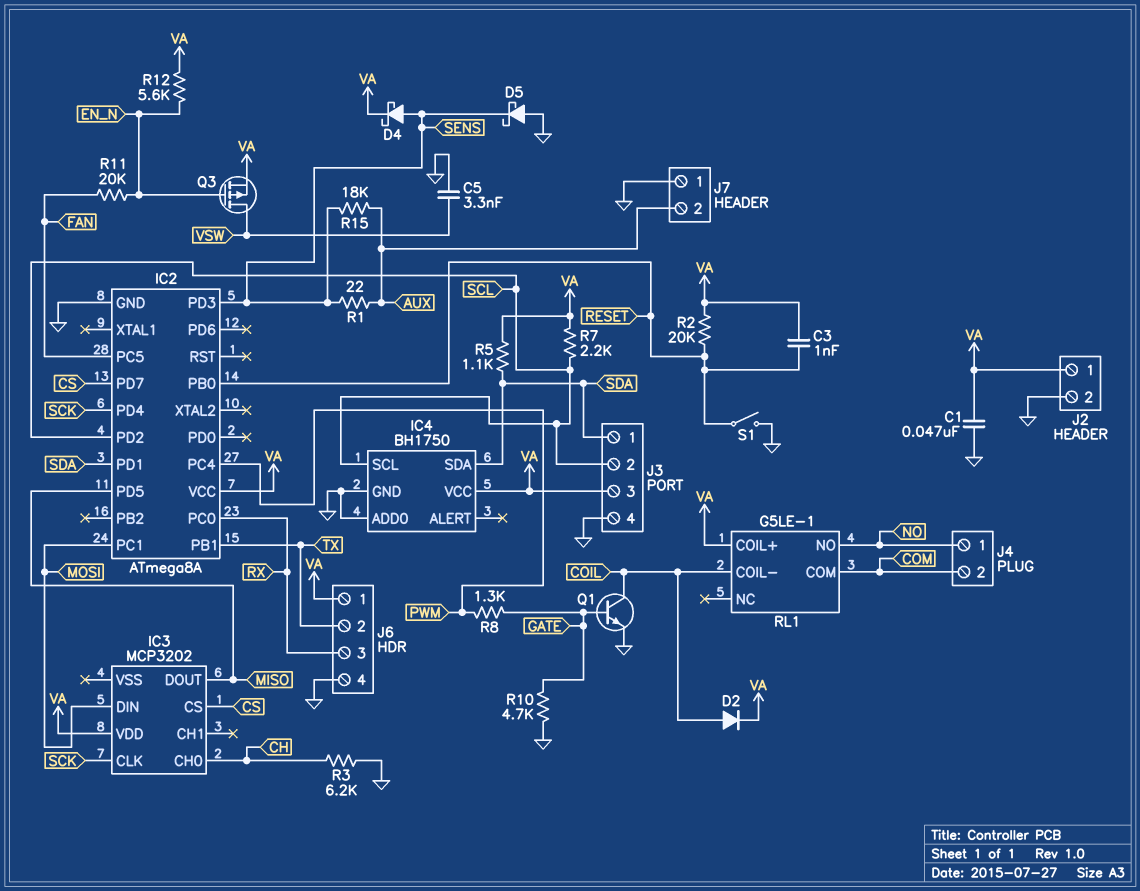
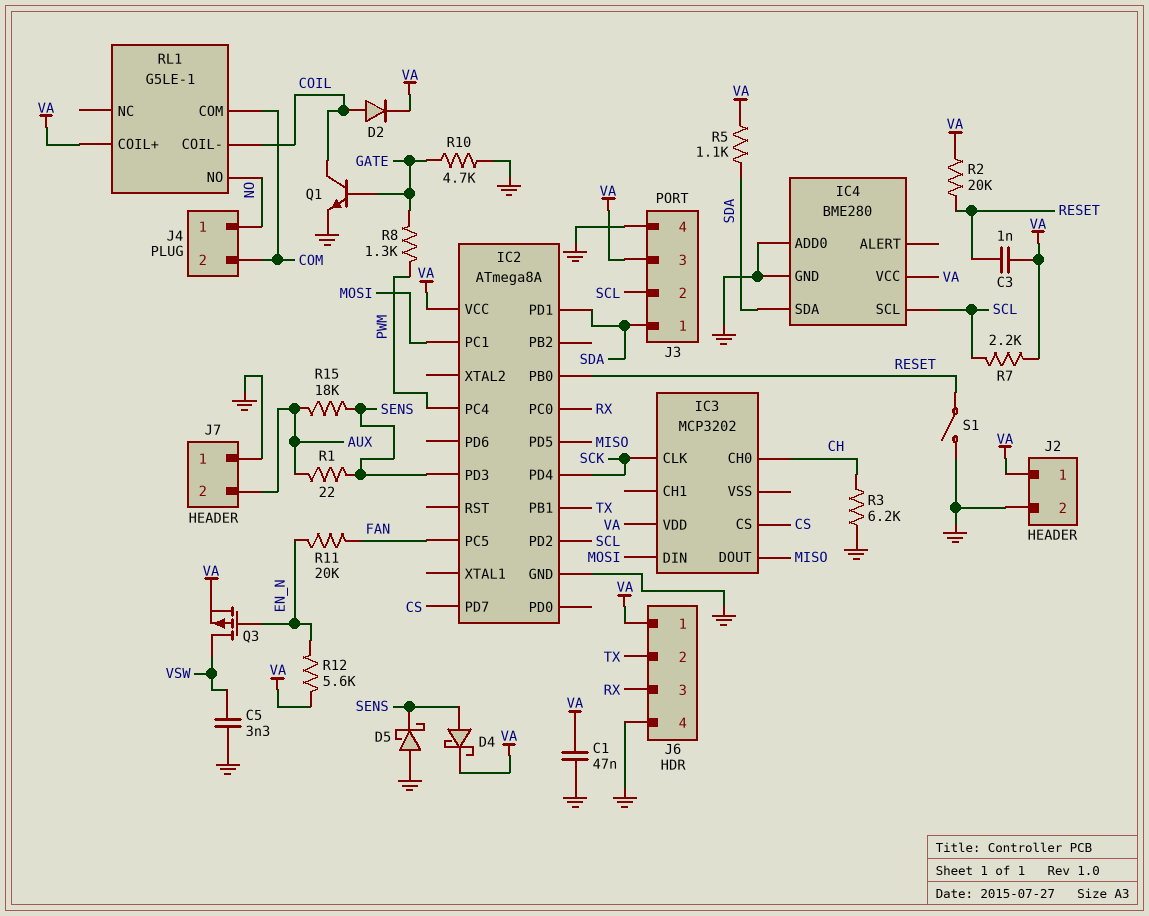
IC4: BH1750 -> BME280

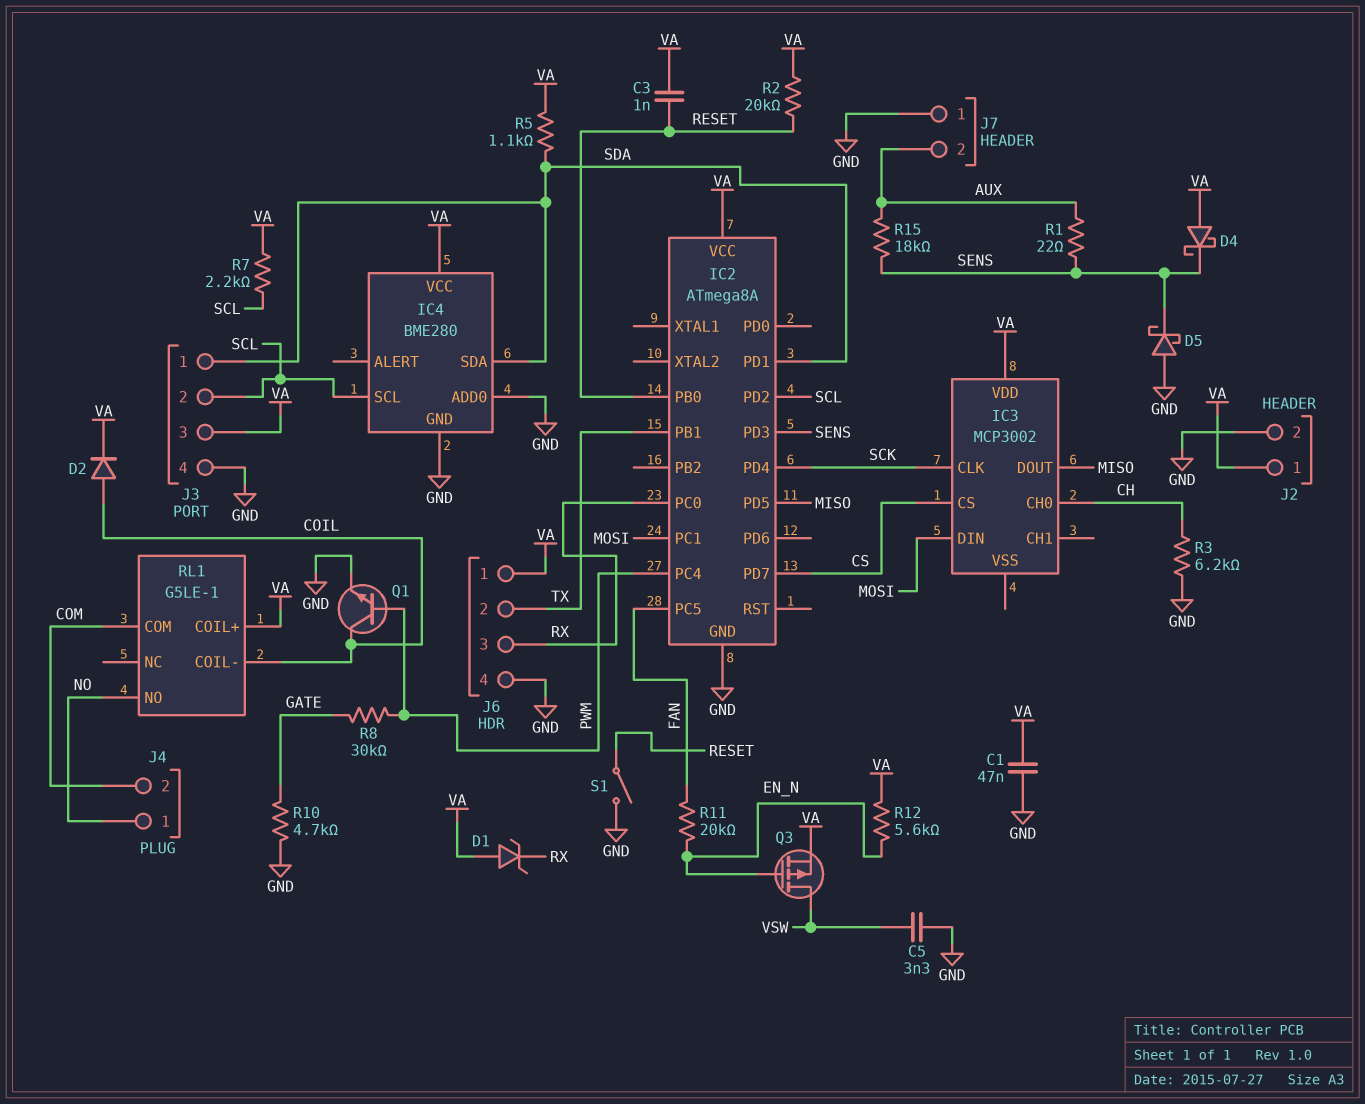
D1: none -> zener (A VA, K RX)
D4: schottky (A SENS, K VA) -> schottky (A VA, K SENS)
IC3: MCP3202 -> MCP3002
Q1: NPN (B GATE, C COIL, E GND) -> NPN (B PWM, C COIL, E GND)
R8: 1.3k (GATE, PWM) -> 30k (GATE, PWM)

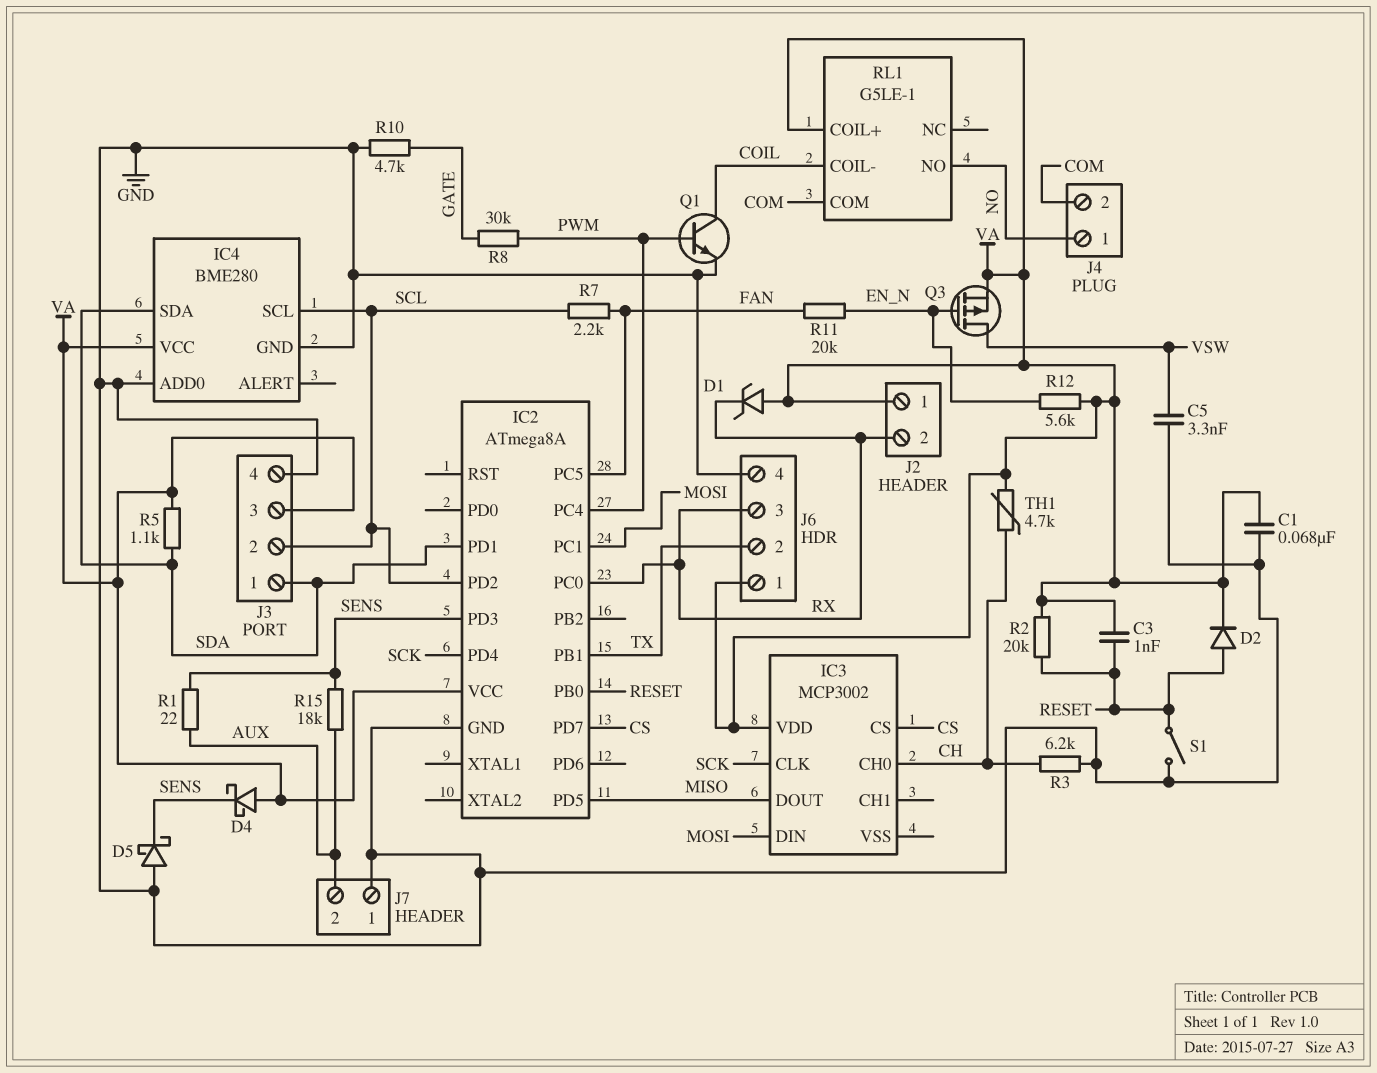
C1: 47nF (GND, VA) -> 68nF (GND, VA)
D2: diode (A COIL, K VA) -> diode (A RESET, K VA)
J2 pin 2: GND -> RX
R7: 2.2k (SCL, VA) -> 2.2k (FAN, SCL)
TH1: none -> 4.7k (CH, VA)

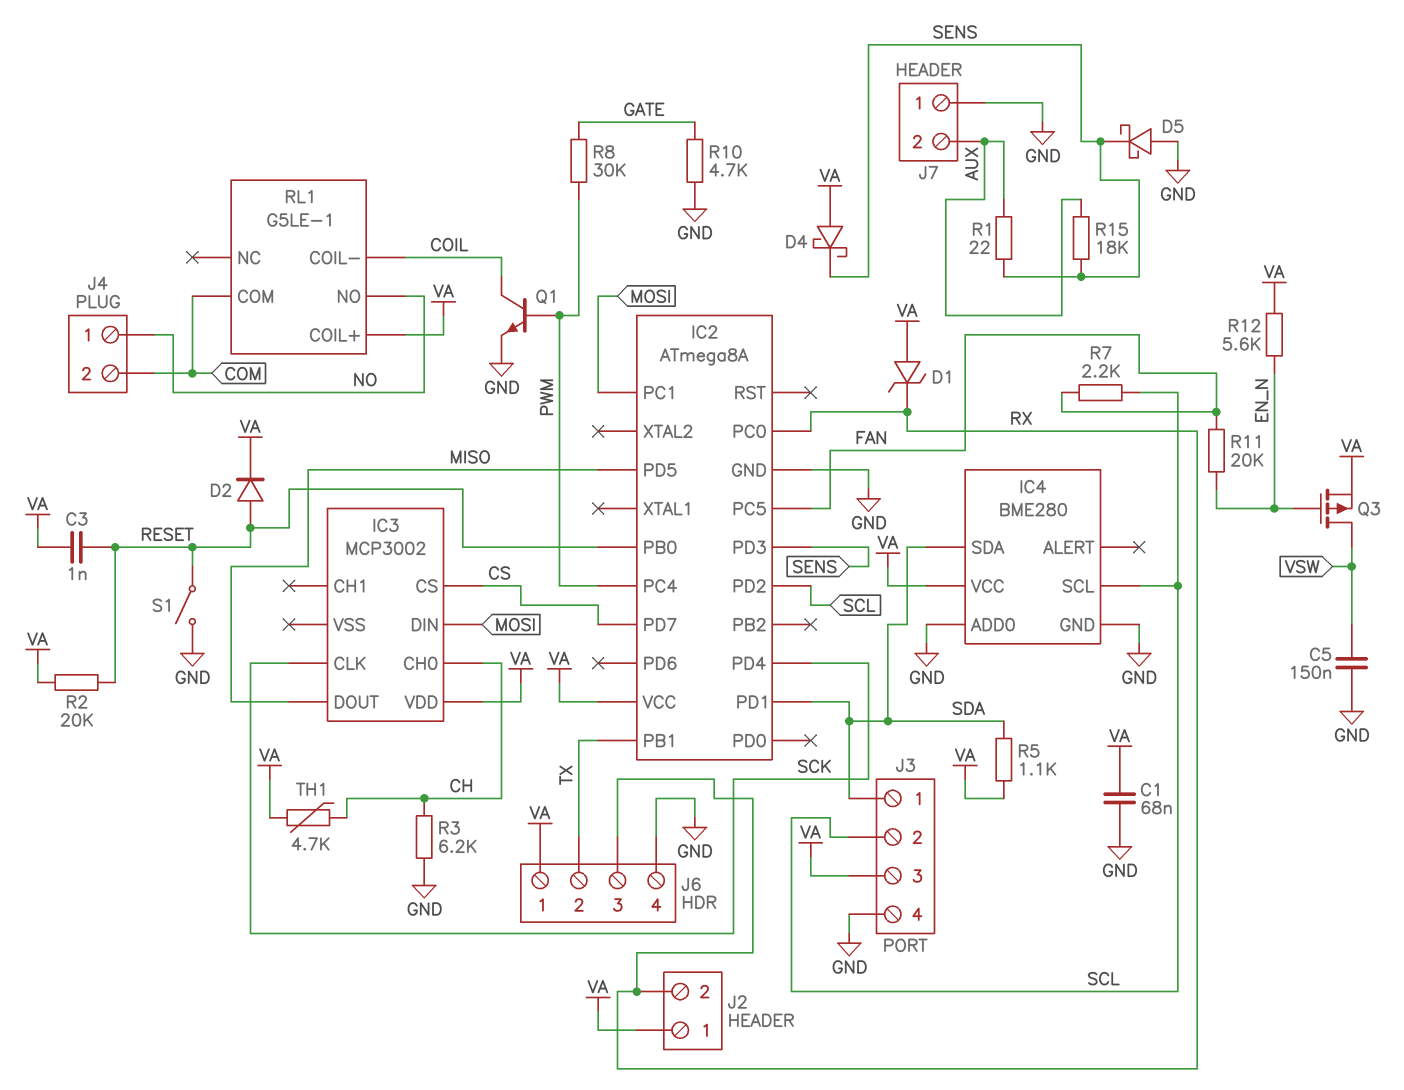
C5: 3.3nF (GND, VSW) -> 150nF (GND, VSW)

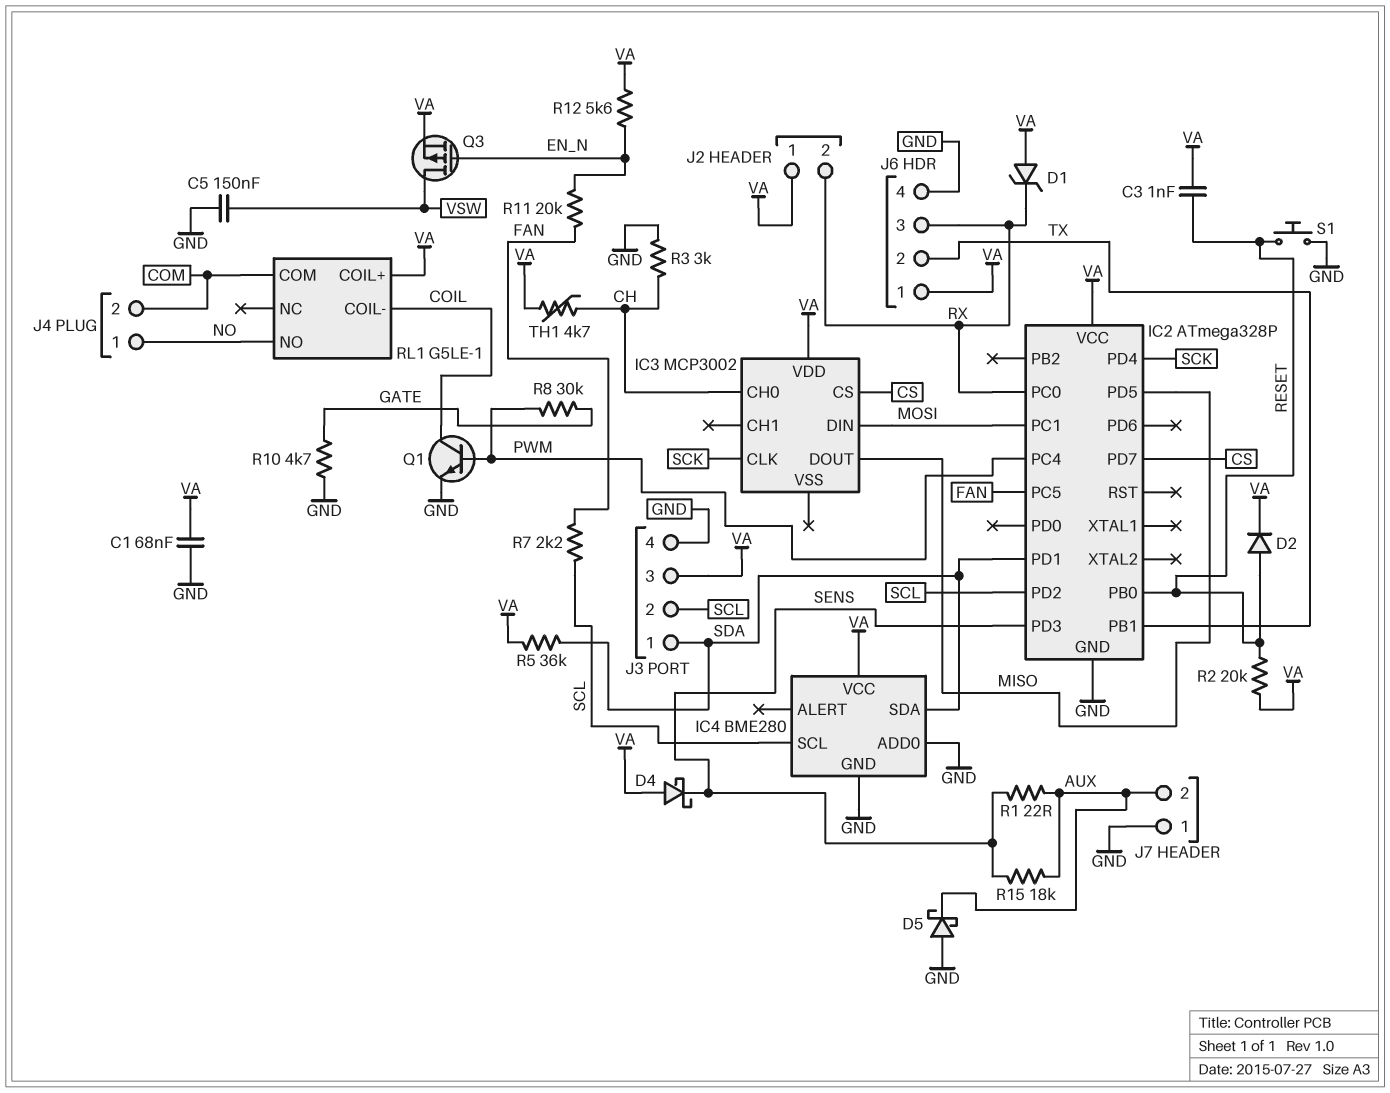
D5: schottky (A GND, K SENS) -> schottky (A GND, K AUX)
IC2: ATmega8A -> ATmega328P
R3: 6.2k (CH, GND) -> 3k (CH, GND)
R5: 1.1k (SDA, VA) -> 36k (SDA, VA)
S1: switch (GND, RESET) -> button (GND, RESET)

